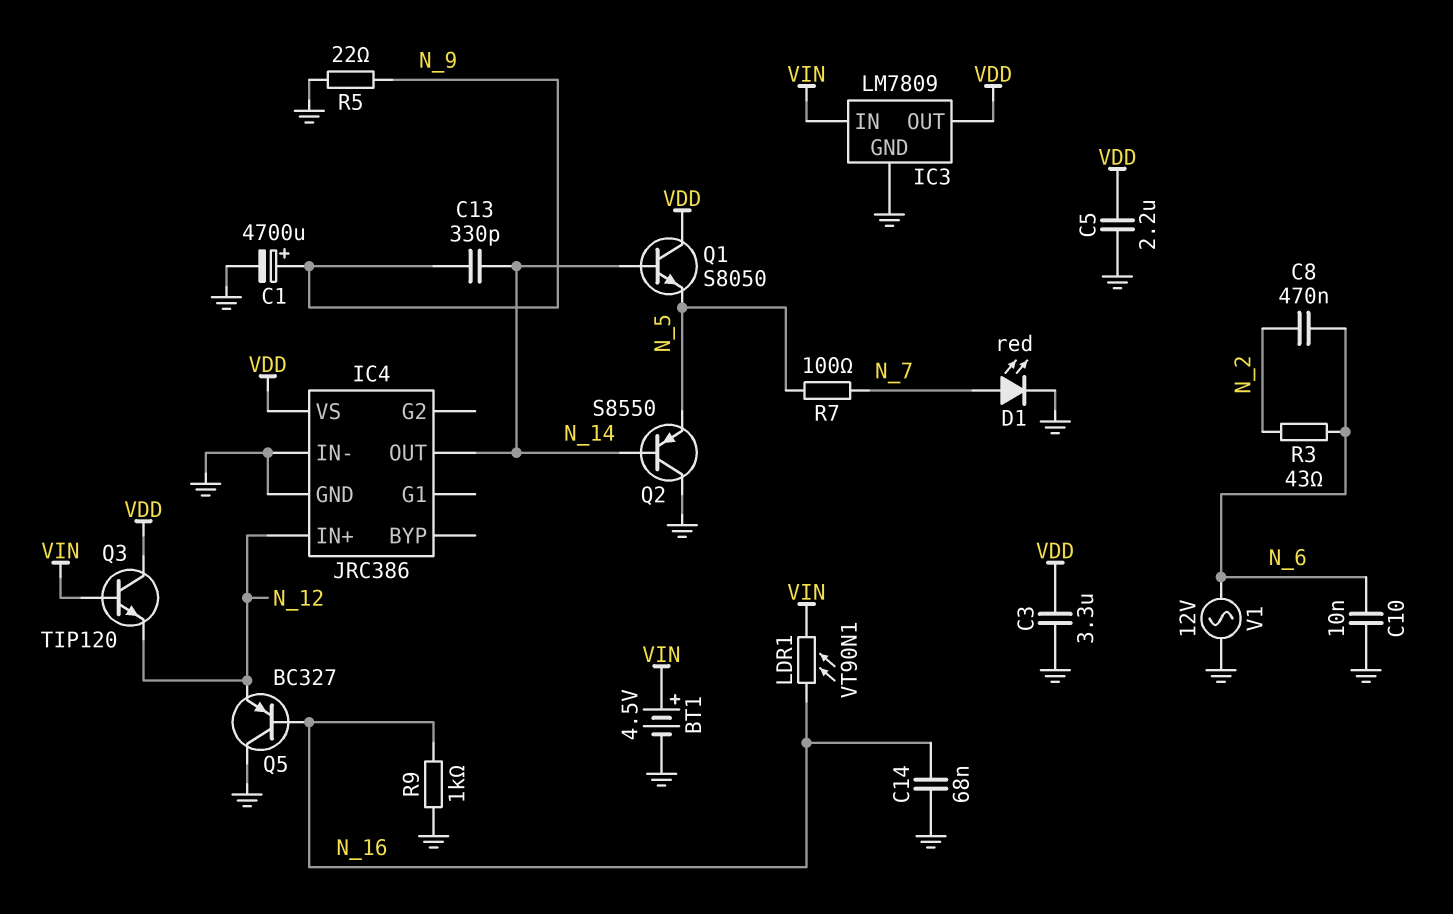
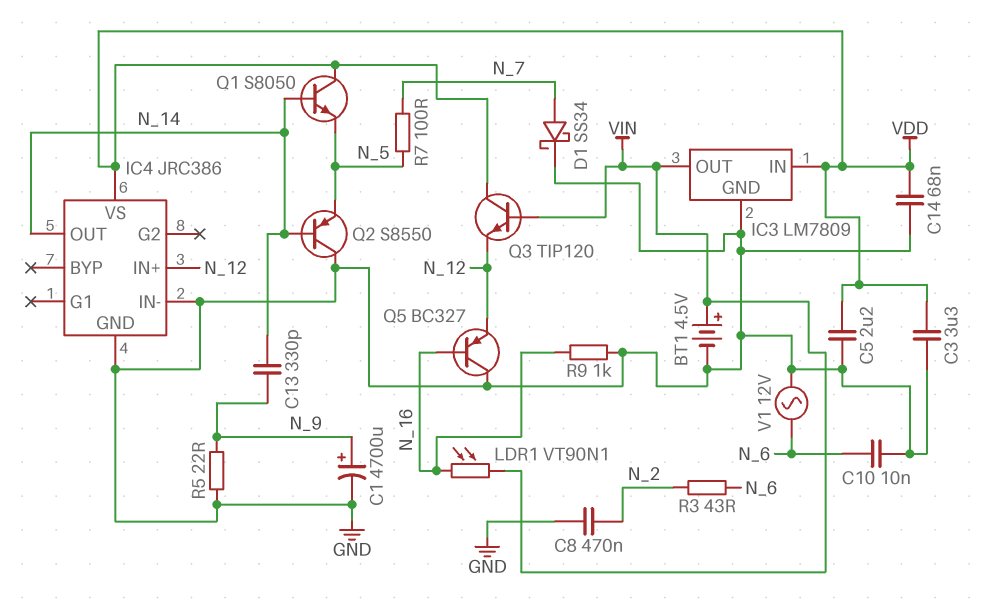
C8: 470nF (N_2, N_6) -> 470nF (GND, N_2)
C14: 68nF (GND, N_16) -> 68nF (GND, VDD)
D1: LED red (A N_7, K GND) -> schottky SS34 (A N_7, K GND)
IC3 pin IN: VIN -> VDD
IC3 pin OUT: VDD -> VIN

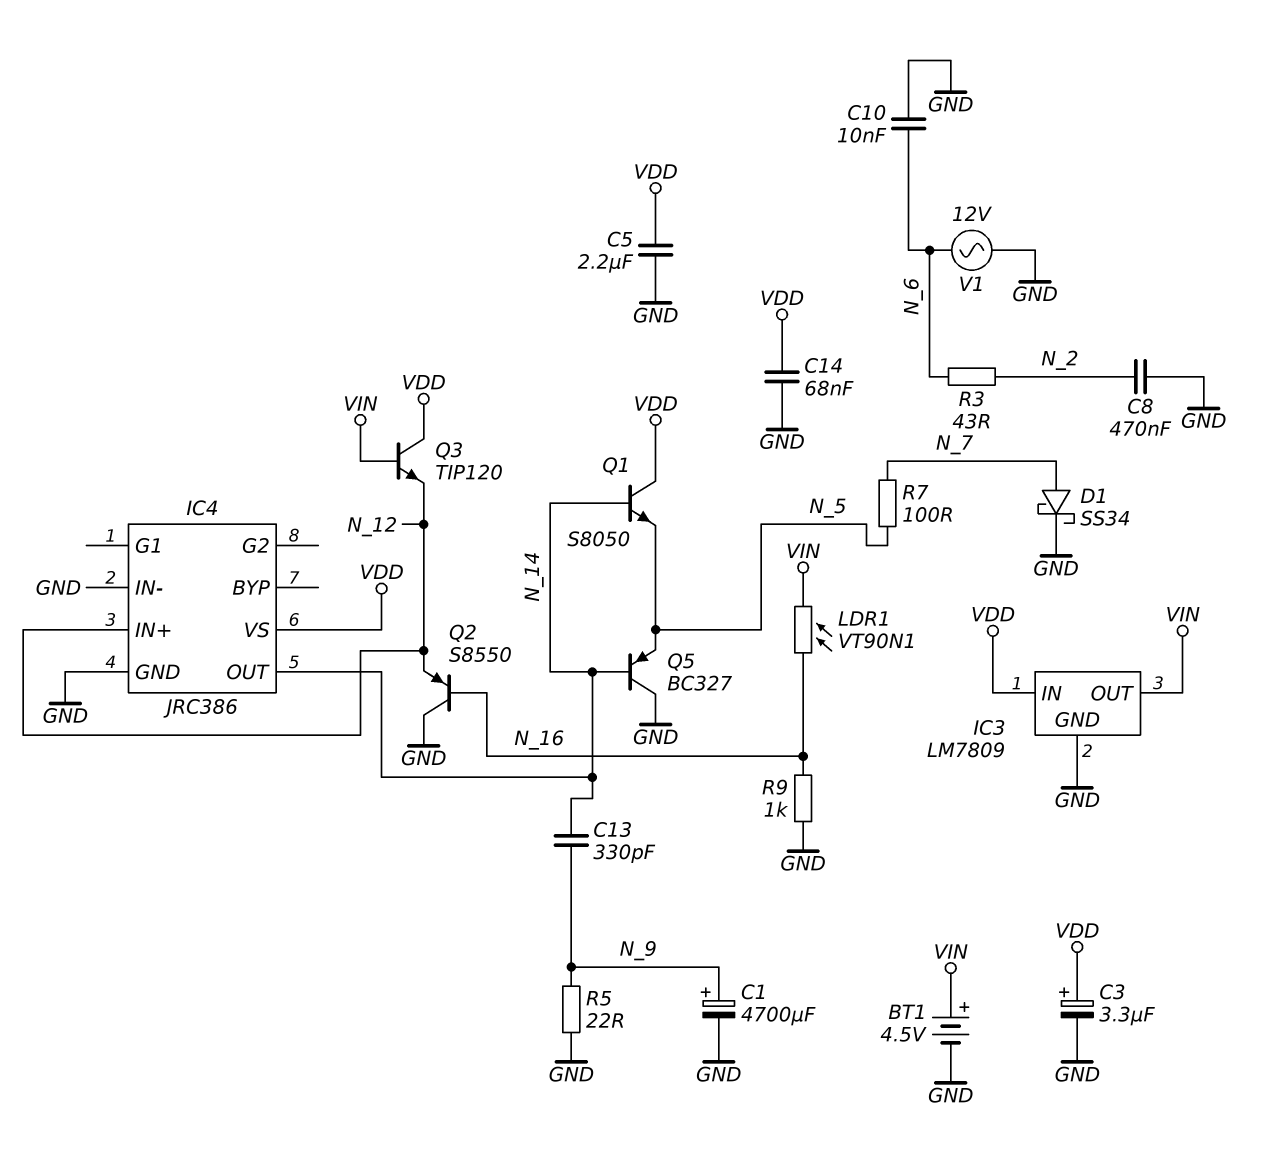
C3: 3.3uF (GND, VDD) -> 3.3uF (plus VDD, minus GND)
Q2: PNP S8550 (B N_14, C GND, E N_5) -> PNP S8550 (B N_16, C GND, E N_12)
Q5: PNP BC327 (B N_16, C GND, E N_12) -> PNP BC327 (B N_14, C GND, E N_5)

